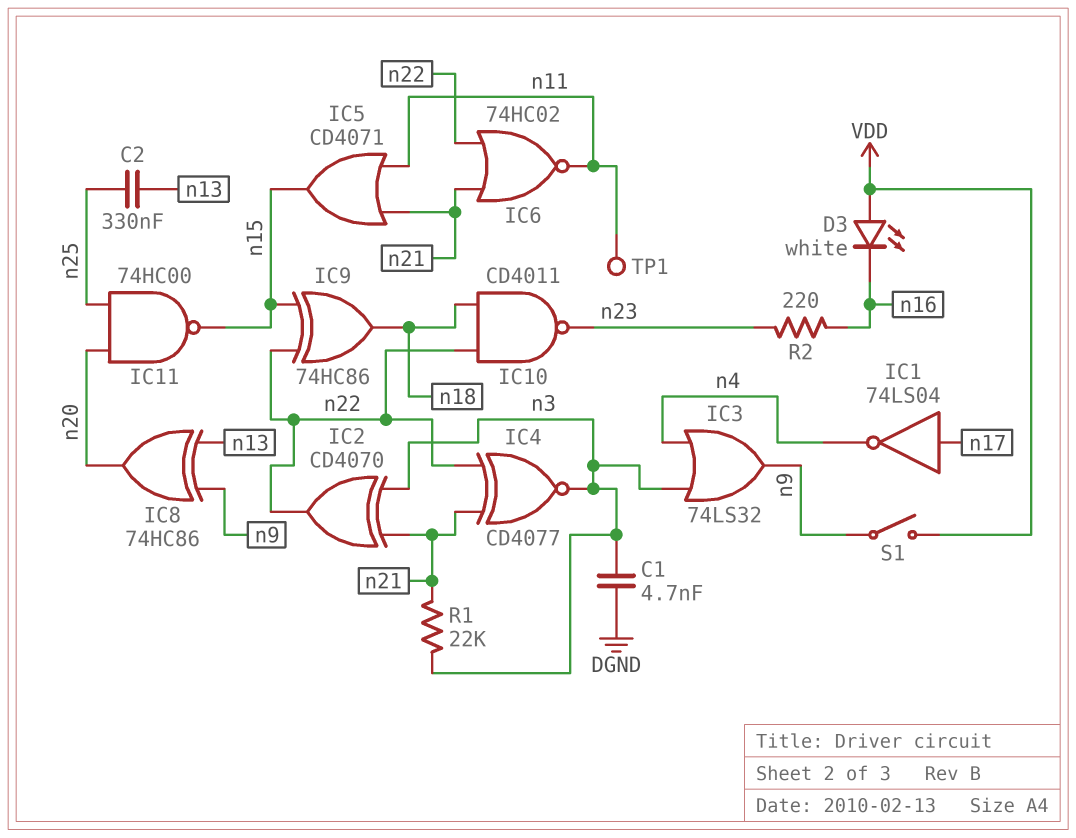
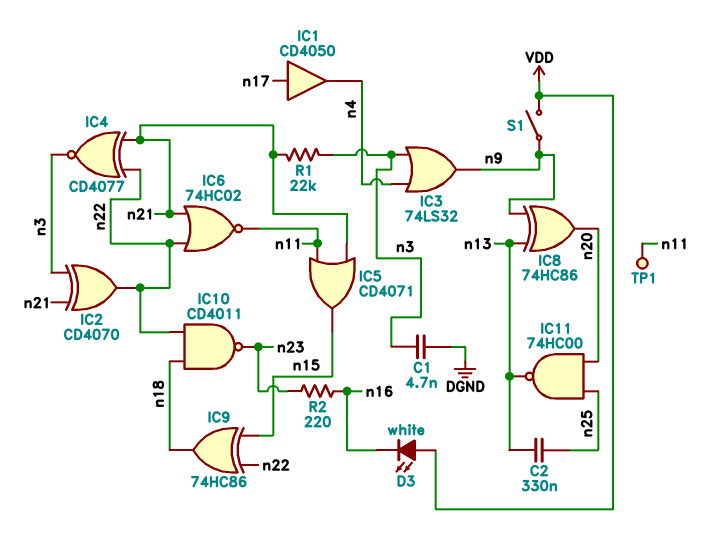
IC1: NOT 74LS04 (in n17, out n4) -> buffer CD4050 (in n17, out n4)
IC11: NAND 74HC00 (in n20, in n25, out n15) -> NAND 74HC00 (in n20, in n25, out n13)

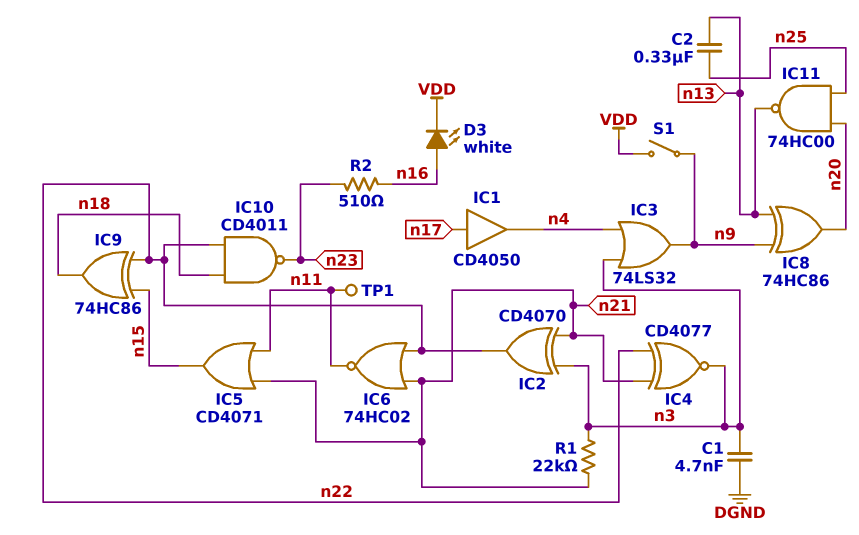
D3: LED white (A VDD, K n16) -> LED white (A n16, K VDD)
R2: 220 (n16, n23) -> 510 (n16, n23)

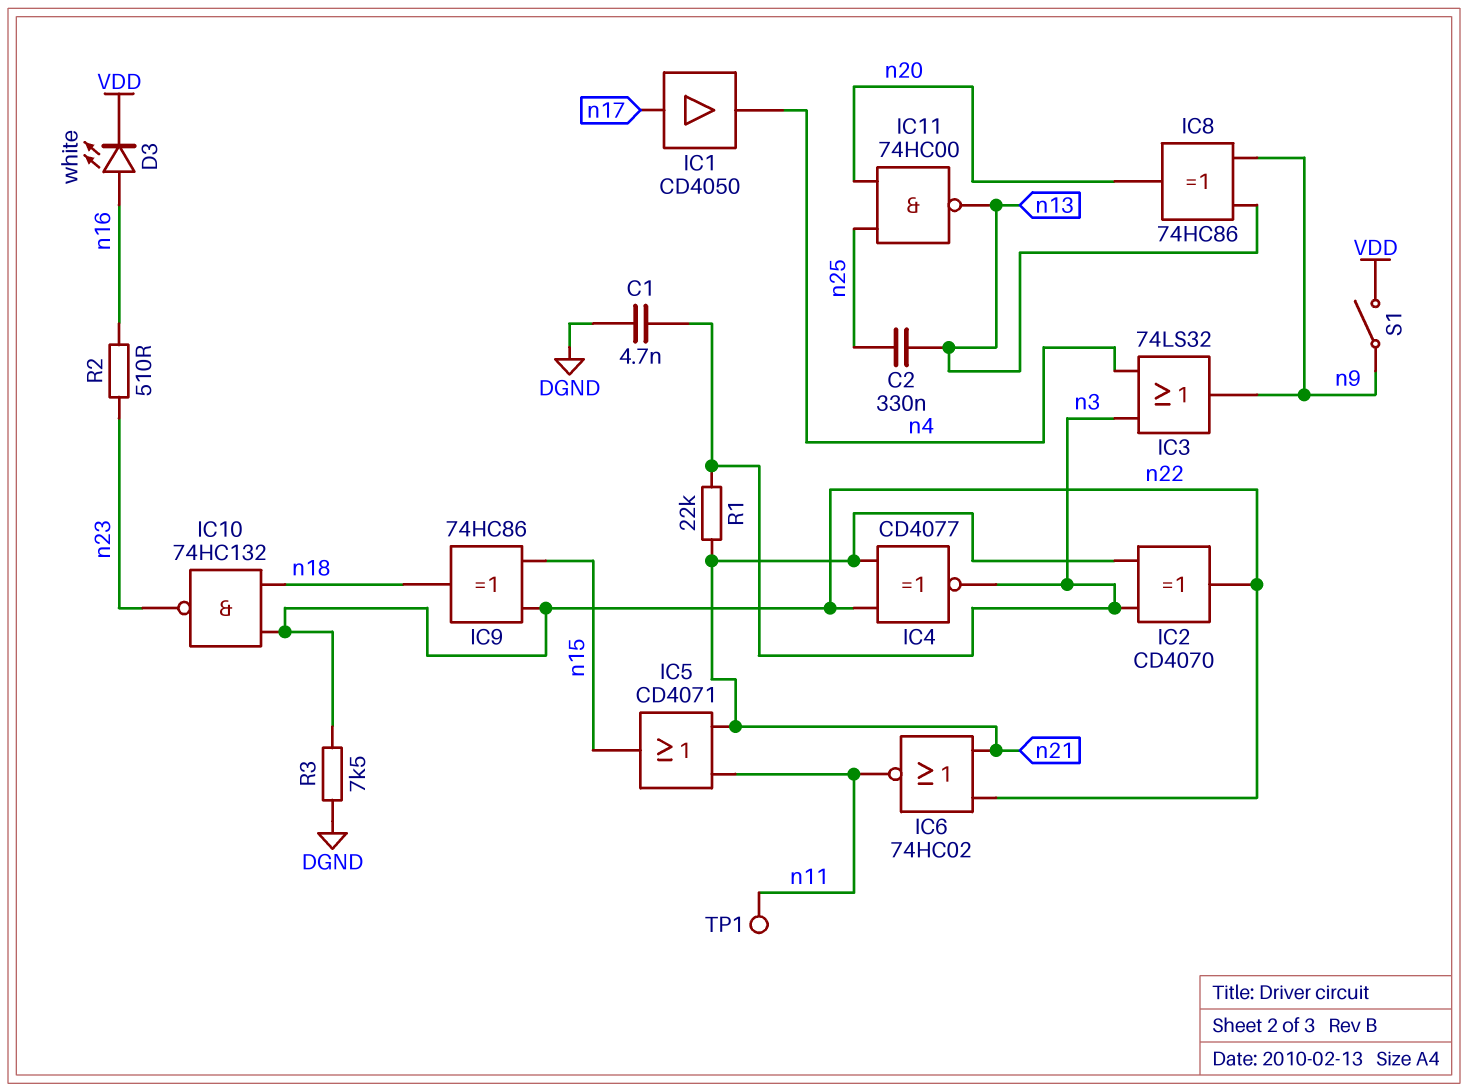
IC10: NAND CD4011 (in n18, in n22, out n23) -> NAND 74HC132 (in n18, in n22, out n23)
R3: none -> 7.5k (DGND, n22)

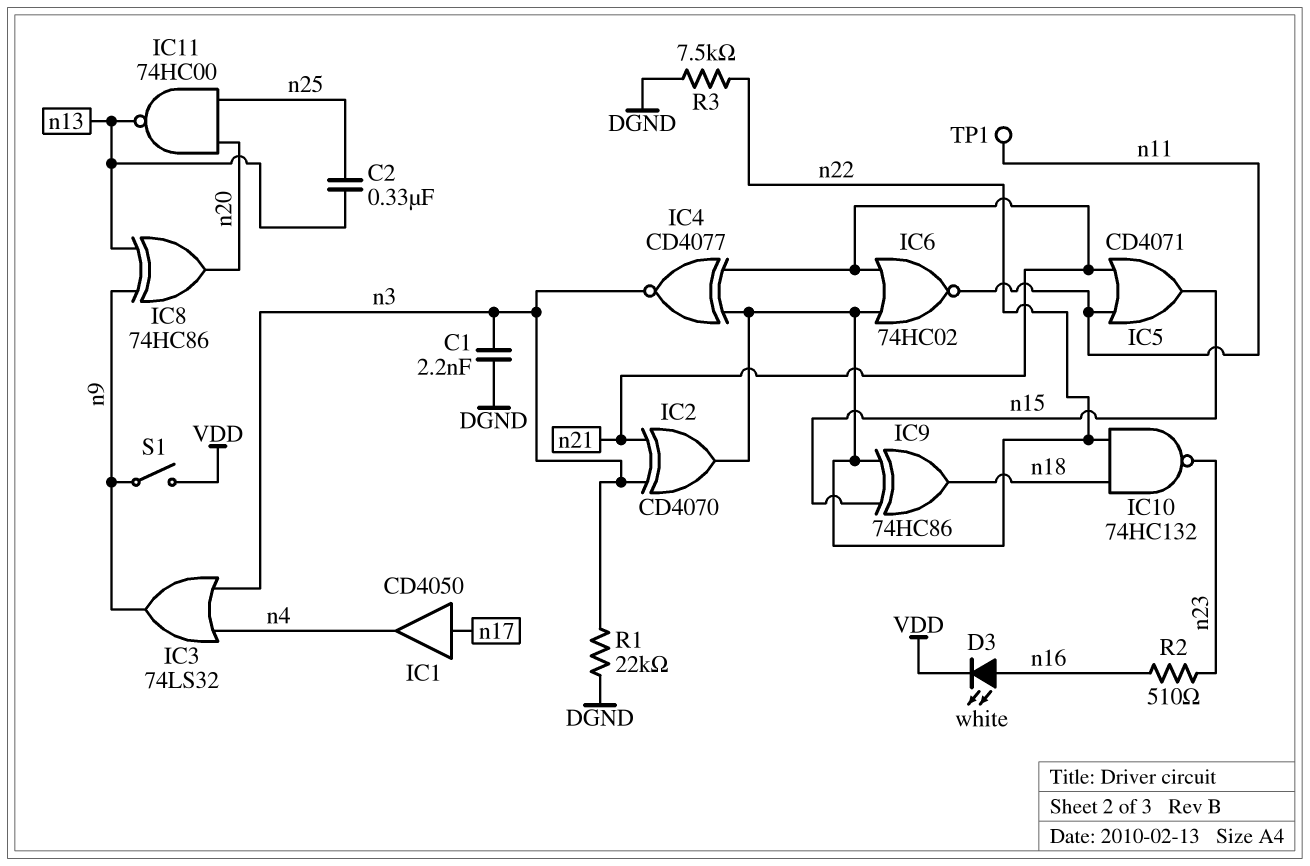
C1: 4.7nF (DGND, n3) -> 2.2nF (DGND, n3)
R1: 22k (n3, n21) -> 22k (DGND, n3)

